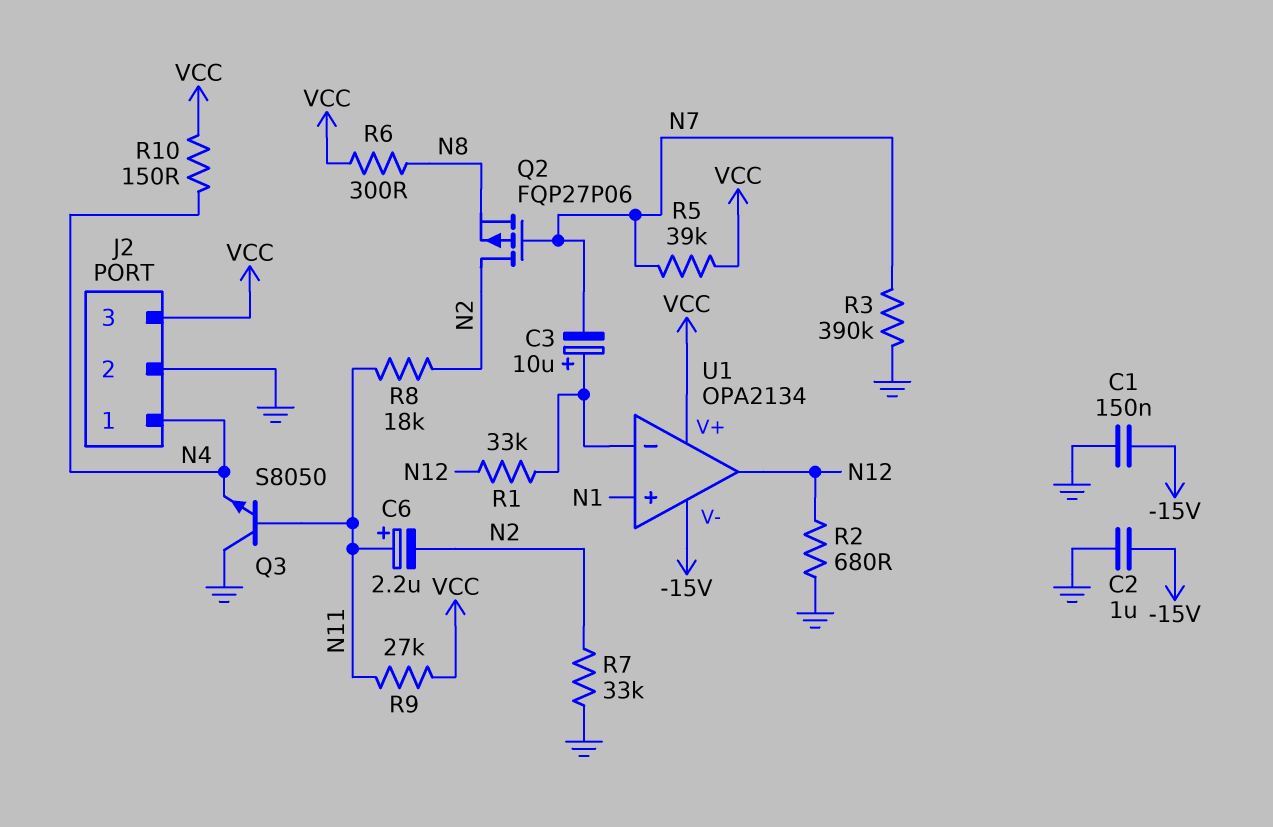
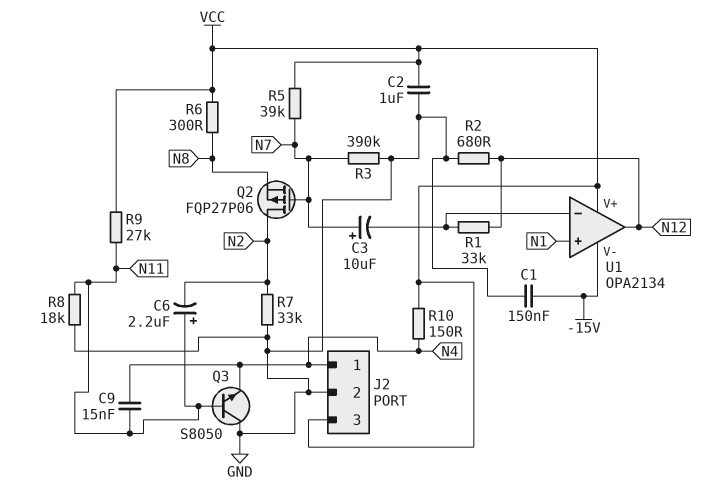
C2: 1uF (-15V, GND) -> 1uF (GND, VCC)
C3: 10uF (plus U1/in-, minus N7) -> 10uF (plus N7, minus U1/in-)
C9: none -> 15nF (N4, N11)
R8: 18k (N2, N11) -> 18k (GND, N11)

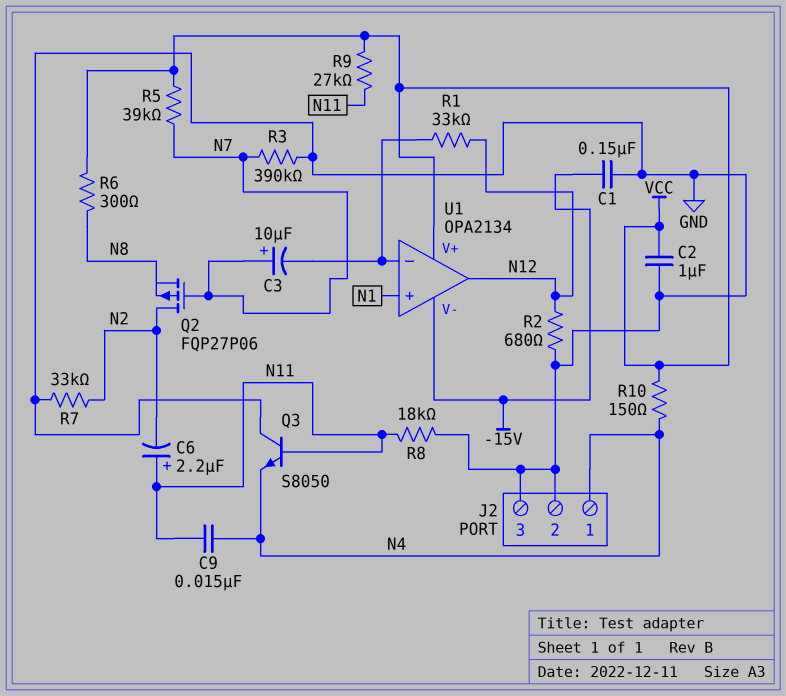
J2 pin 3: VCC -> GND

